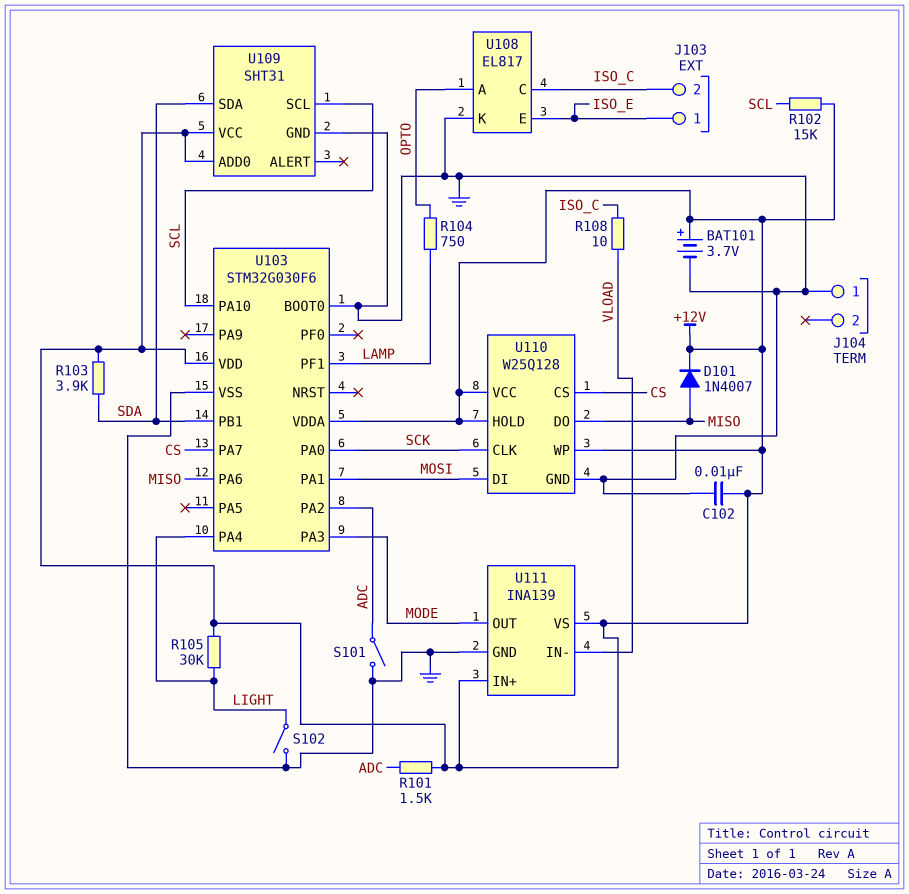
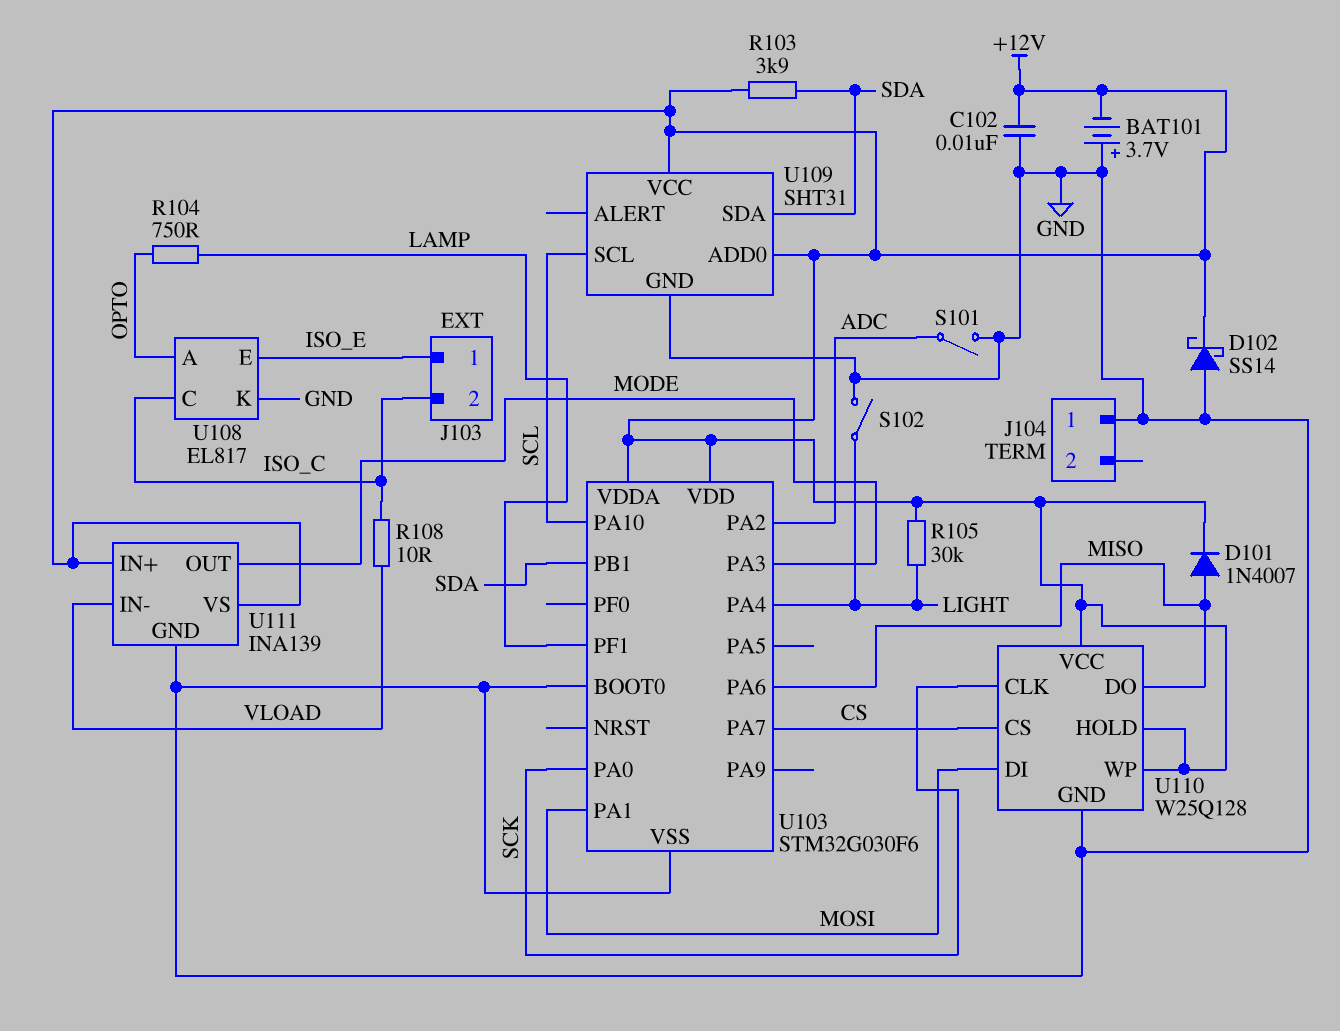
BAT101: 3.7V (plus +12V, minus GND) -> 3.7V (plus GND, minus +12V)
D102: none -> schottky SS14 (A GND, K +12V)
R101: 1.5k (+12V, ADC) -> none
R102: 15k (+12V, SCL) -> none

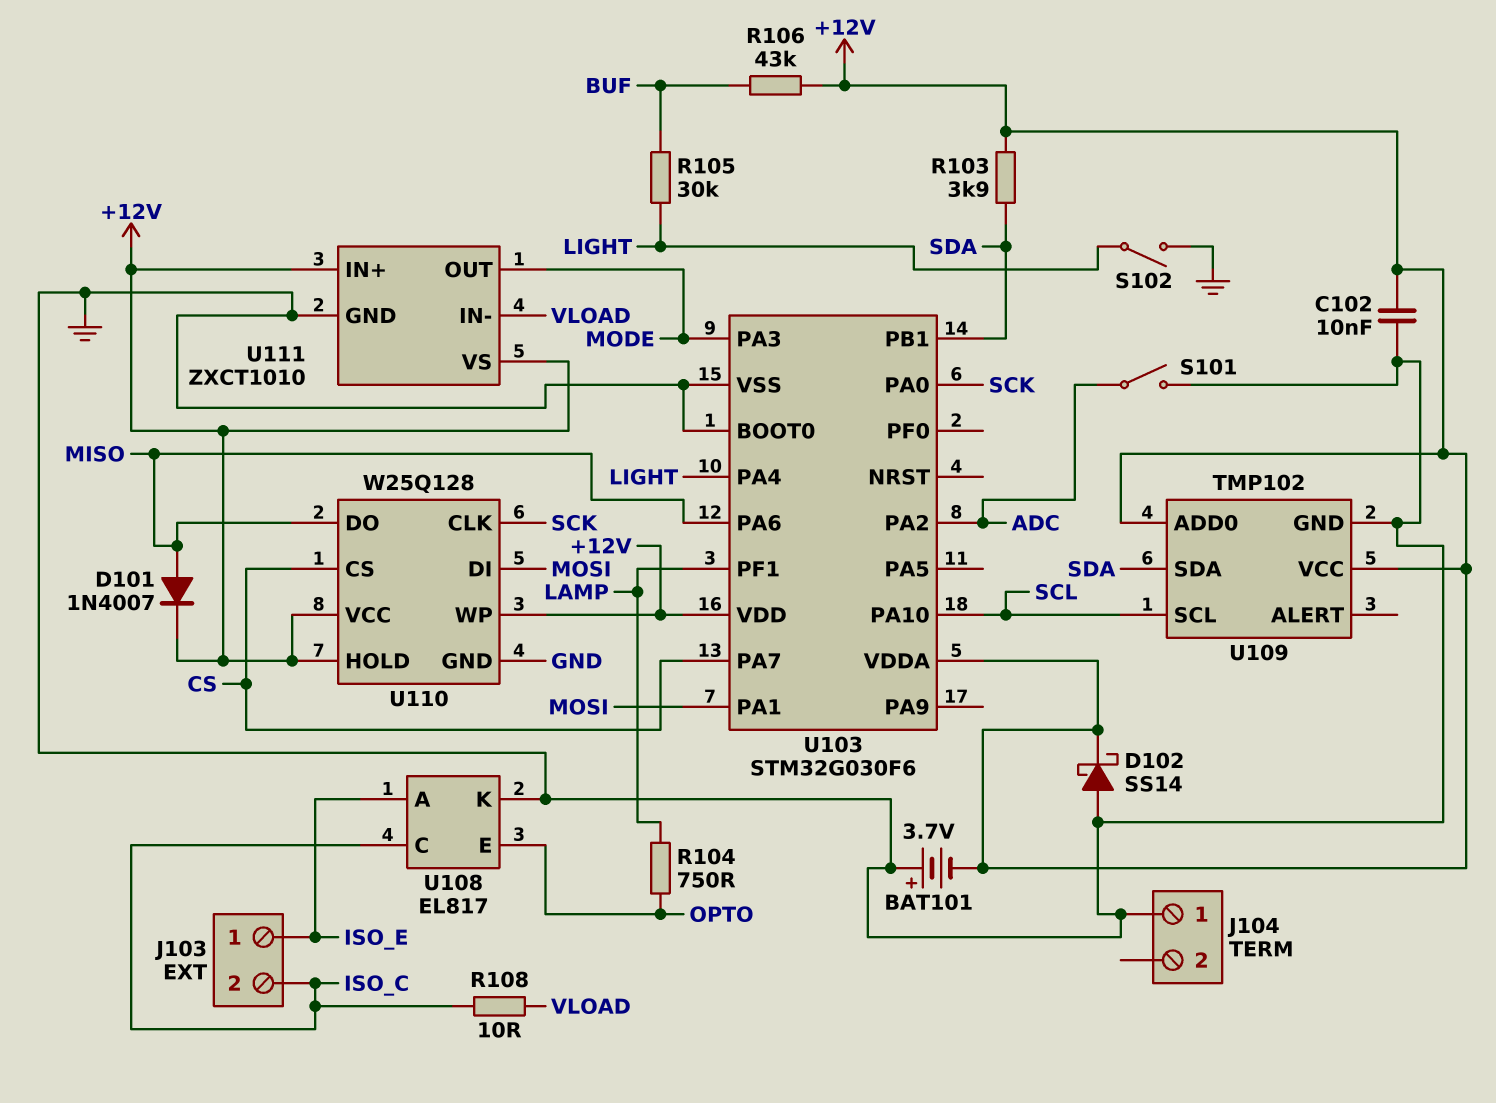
R105: 30k (+12V, LIGHT) -> 30k (BUF, LIGHT)
R106: none -> 43k (+12V, BUF)
U108 pin A: OPTO -> ISO_E
U108 pin E: ISO_E -> OPTO
U109: SHT31 -> TMP102
U111: INA139 -> ZXCT1010

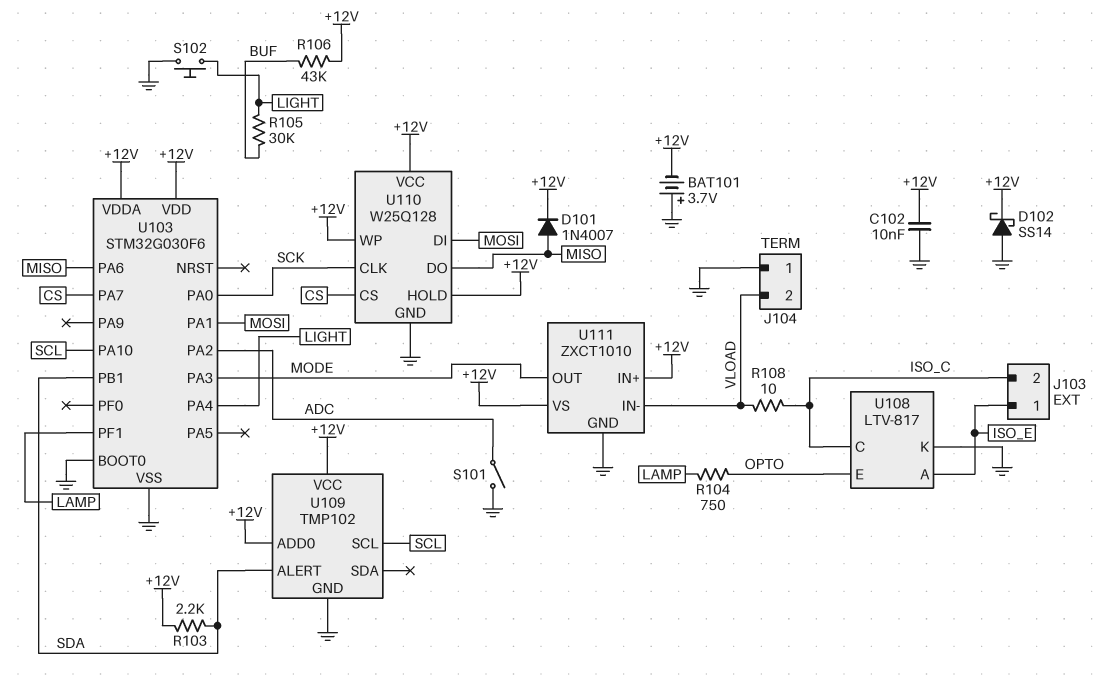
J104 pin 2: none -> VLOAD
R103: 3.9k (+12V, SDA) -> 2.2k (+12V, SDA)
S102: switch (GND, LIGHT) -> button (GND, LIGHT)
U108: EL817 -> LTV-817
U109 pin ALERT: none -> SDA
U109 pin SDA: SDA -> none

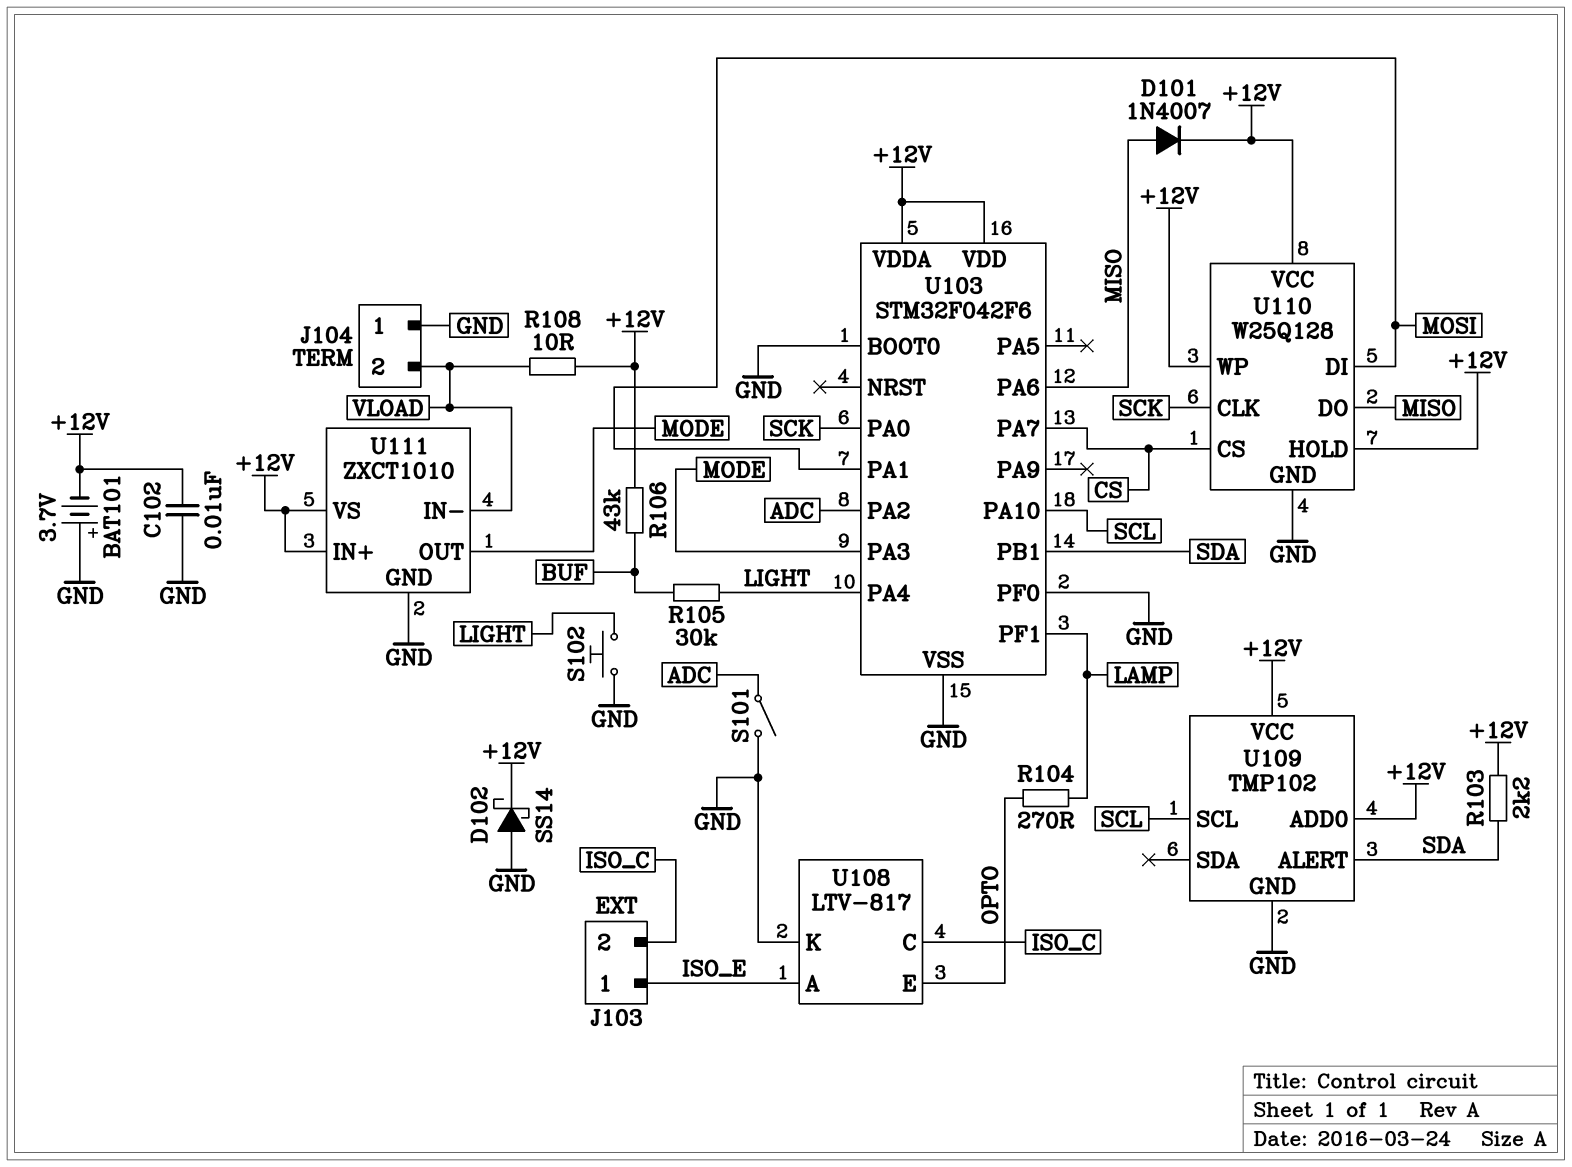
R104: 750 (LAMP, OPTO) -> 270 (LAMP, OPTO)
R108: 10 (ISO_C, VLOAD) -> 10 (+12V, VLOAD)
U103: STM32G030F6 -> STM32F042F6
U103 pin PF0: none -> GND

